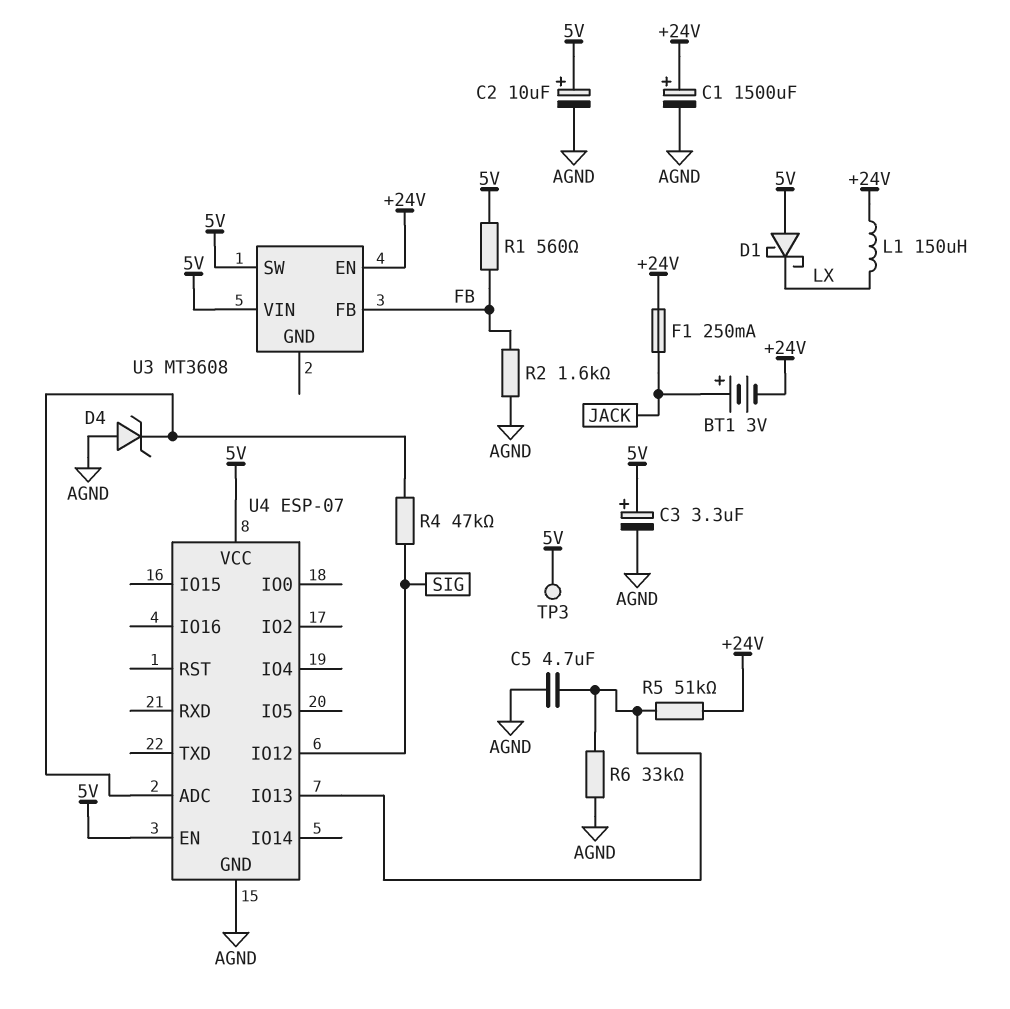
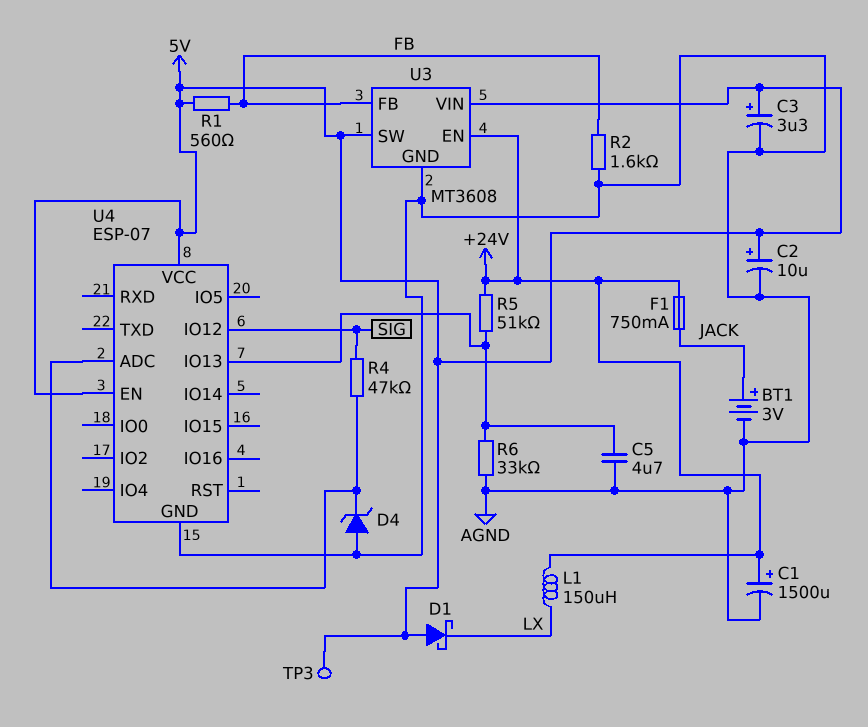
BT1: 3V (plus JACK, minus +24V) -> 3V (plus JACK, minus AGND)
F1: 250mA (+24V, JACK) -> 750mA (+24V, JACK)
U3 pin GND: none -> AGND

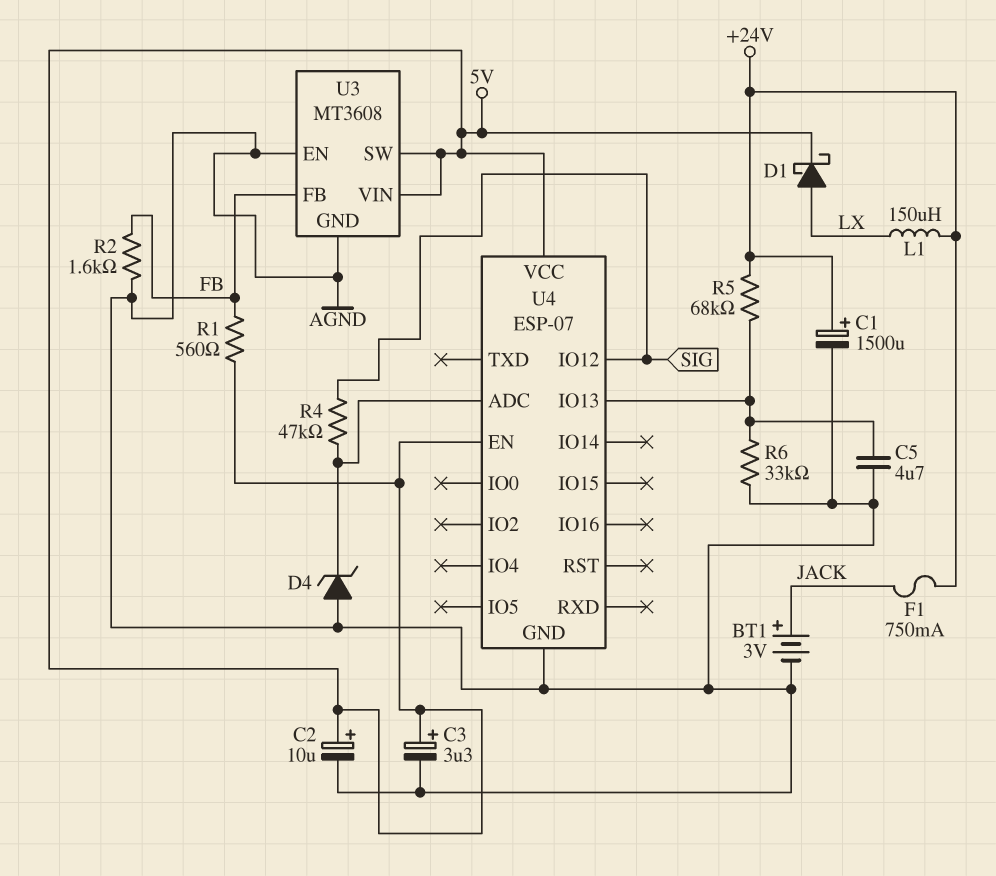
D1: schottky (A 5V, K LX) -> schottky (A LX, K 5V)
R5: 51k (+24V, U4/IO13) -> 68k (+24V, U4/IO13)
TP3: test point (5V) -> none
U3 pin EN: +24V -> AGND

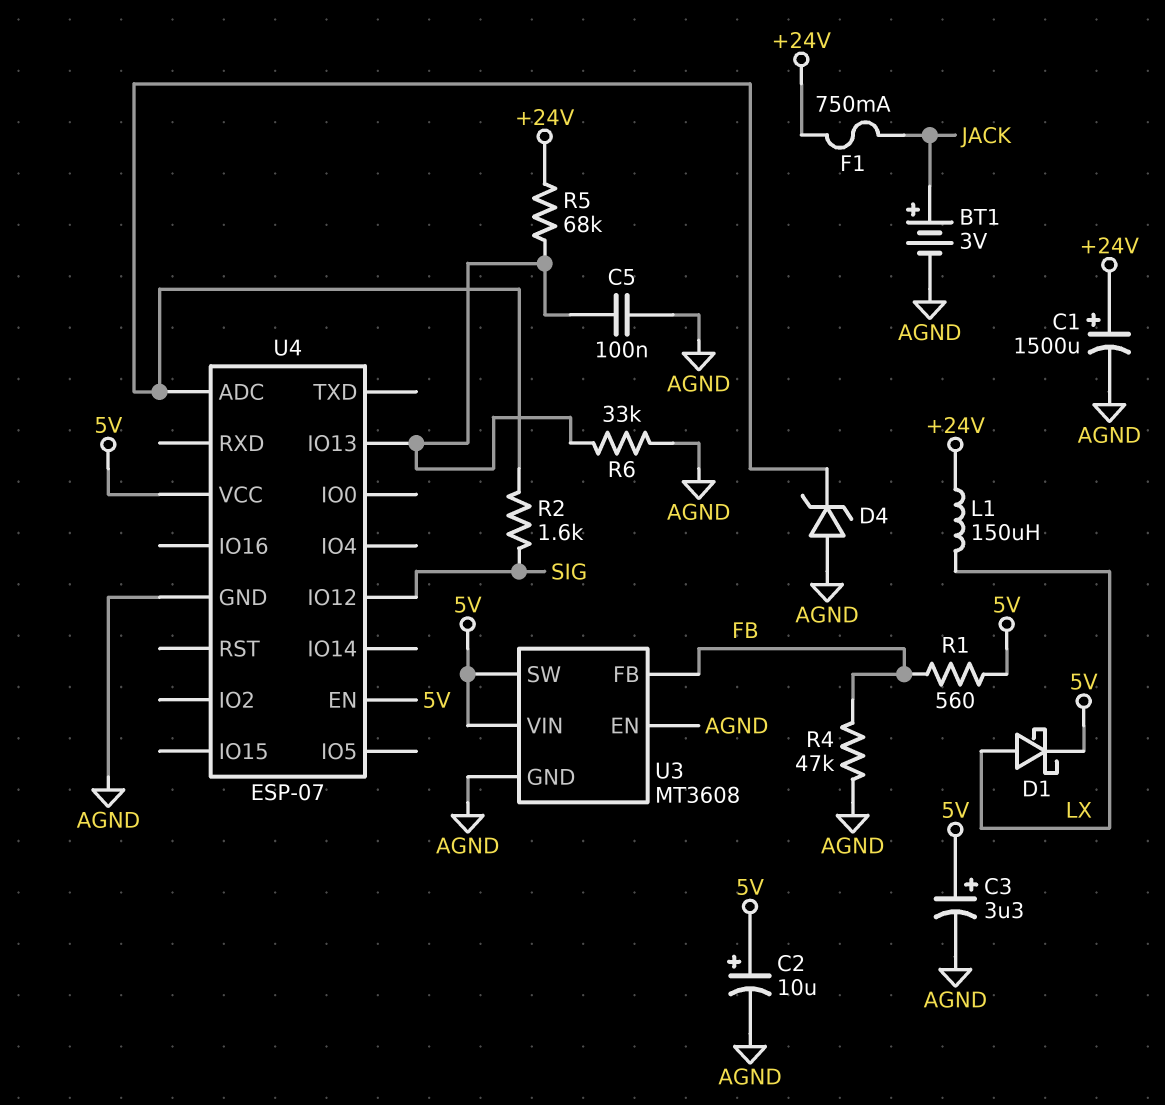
C5: 4.7uF (AGND, U4/IO13) -> 100nF (AGND, U4/IO13)
R2: 1.6k (AGND, FB) -> 1.6k (SIG, U4/ADC)
R4: 47k (SIG, U4/ADC) -> 47k (AGND, FB)

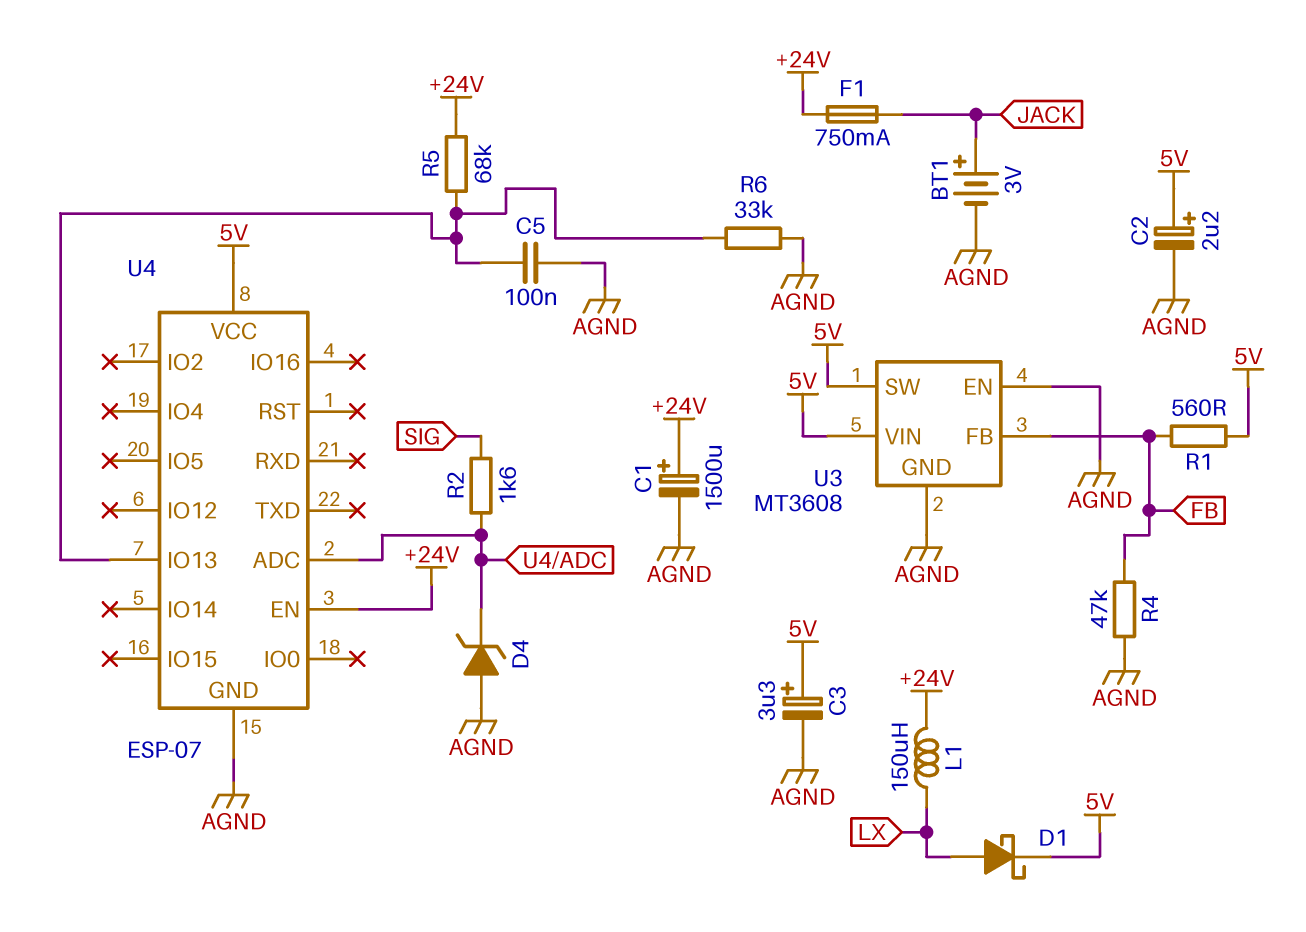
C2: 10uF (plus 5V, minus AGND) -> 2.2uF (plus 5V, minus AGND)
U4 pin EN: 5V -> +24V
U4 pin IO12: SIG -> none

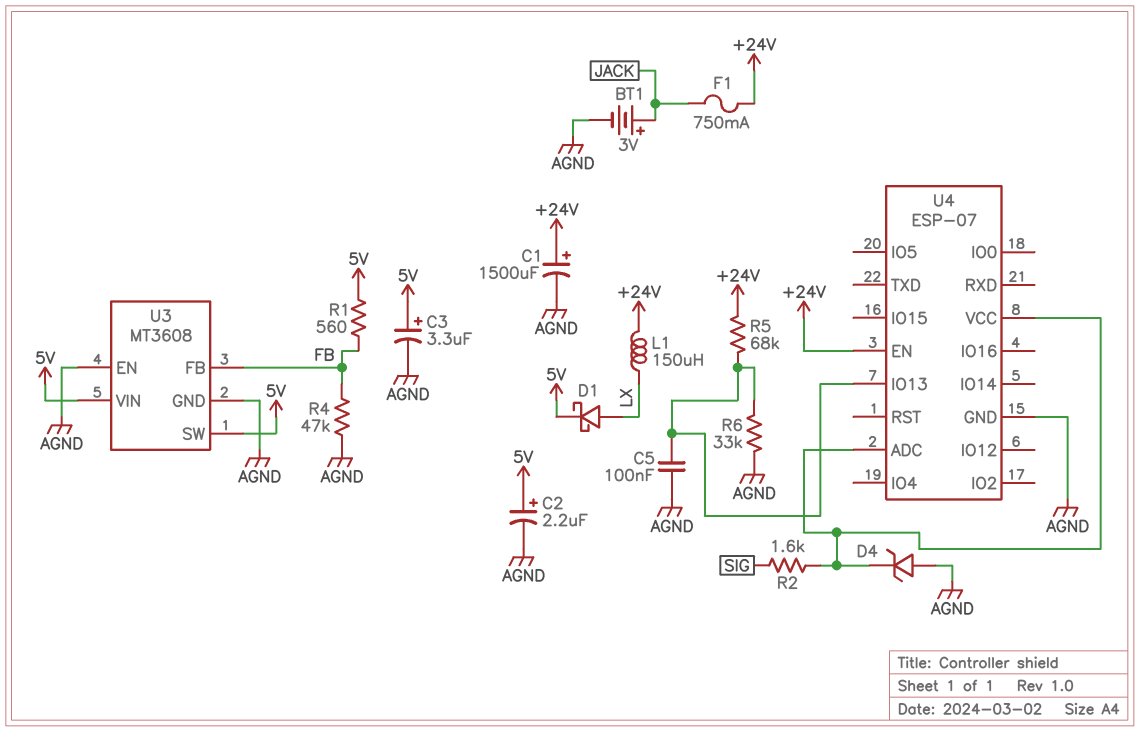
U4 pin VCC: 5V -> U4/ADC

